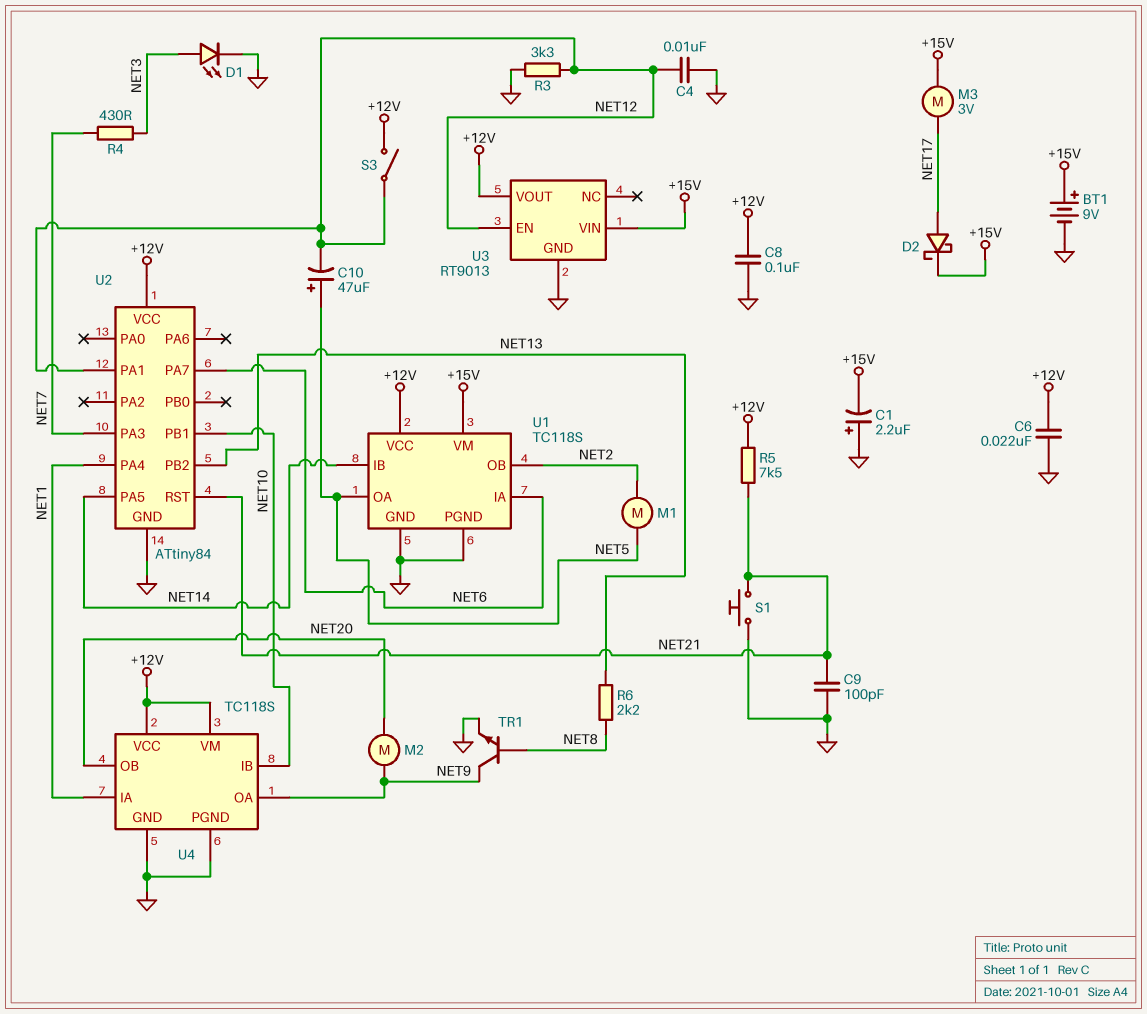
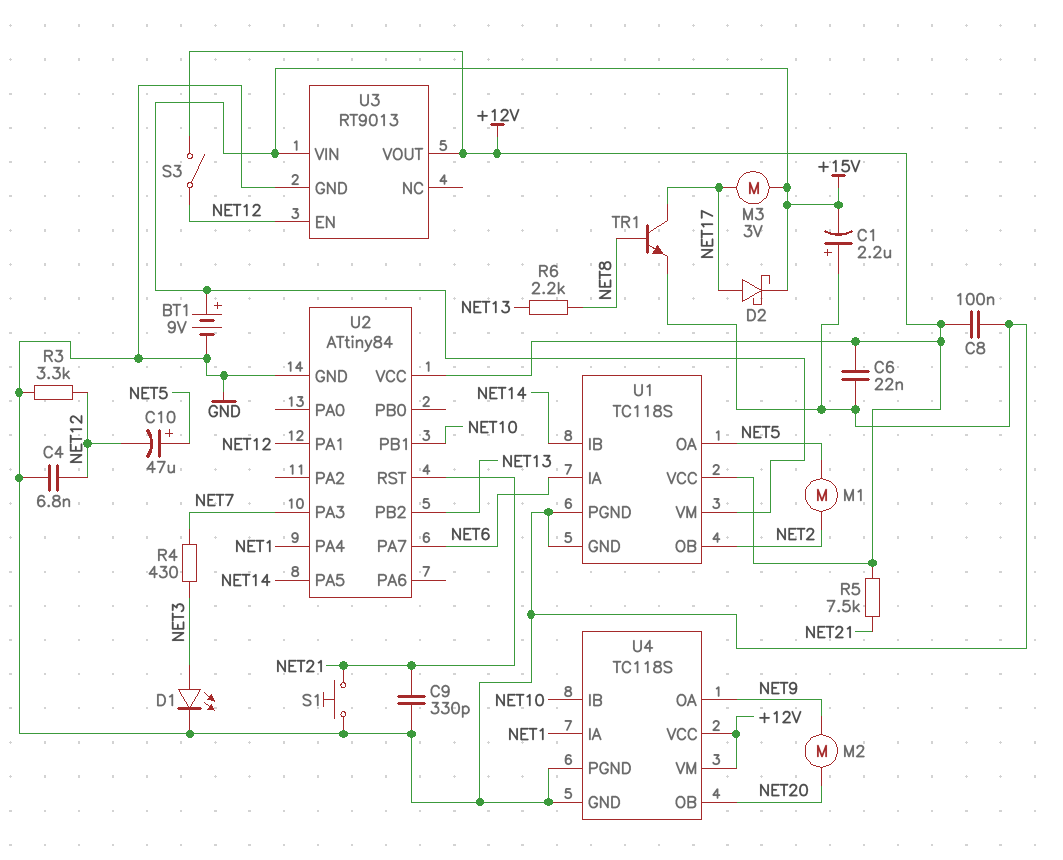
C4: 10nF (GND, NET12) -> 6.8nF (GND, NET12)
C9: 100pF (GND, NET21) -> 330pF (GND, NET21)
TR1: NPN (B NET8, C NET9, E GND) -> NPN (B NET8, C NET17, E GND)

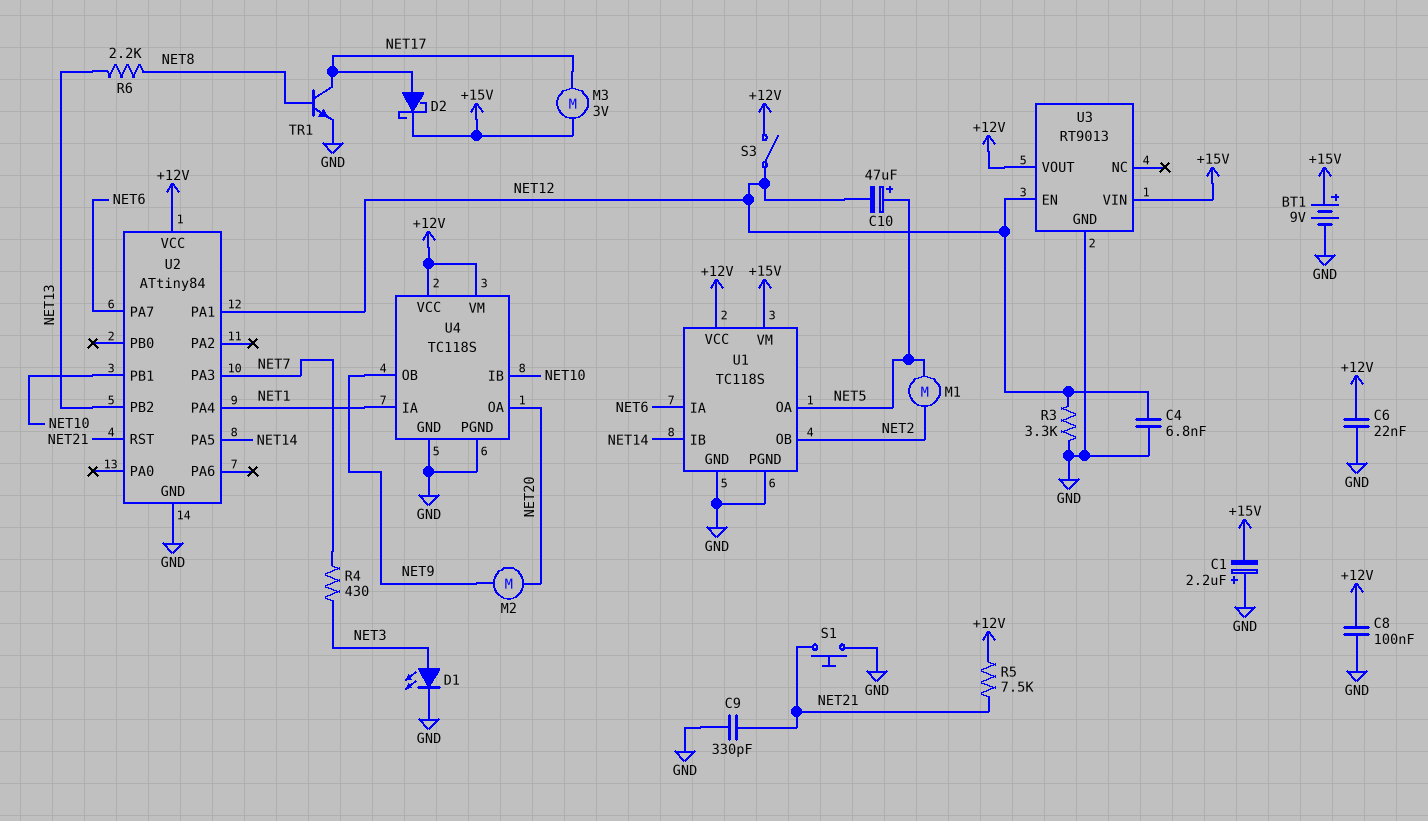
U4 pin OA: NET9 -> NET20
U4 pin OB: NET20 -> NET9

